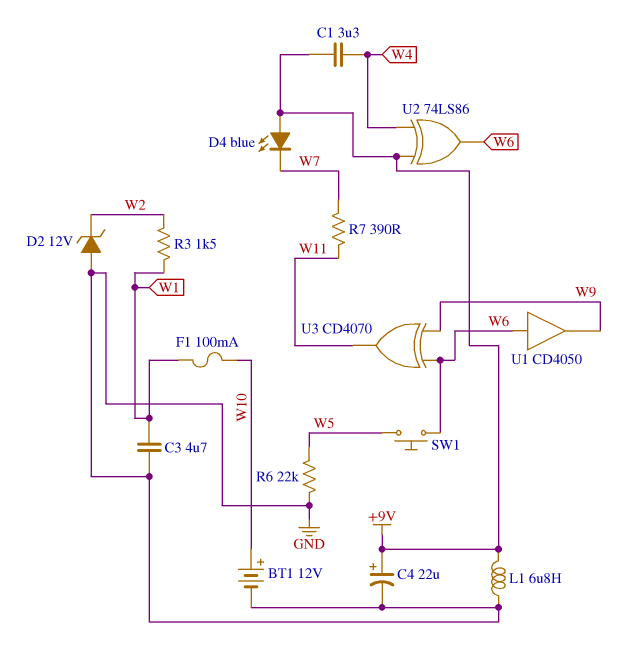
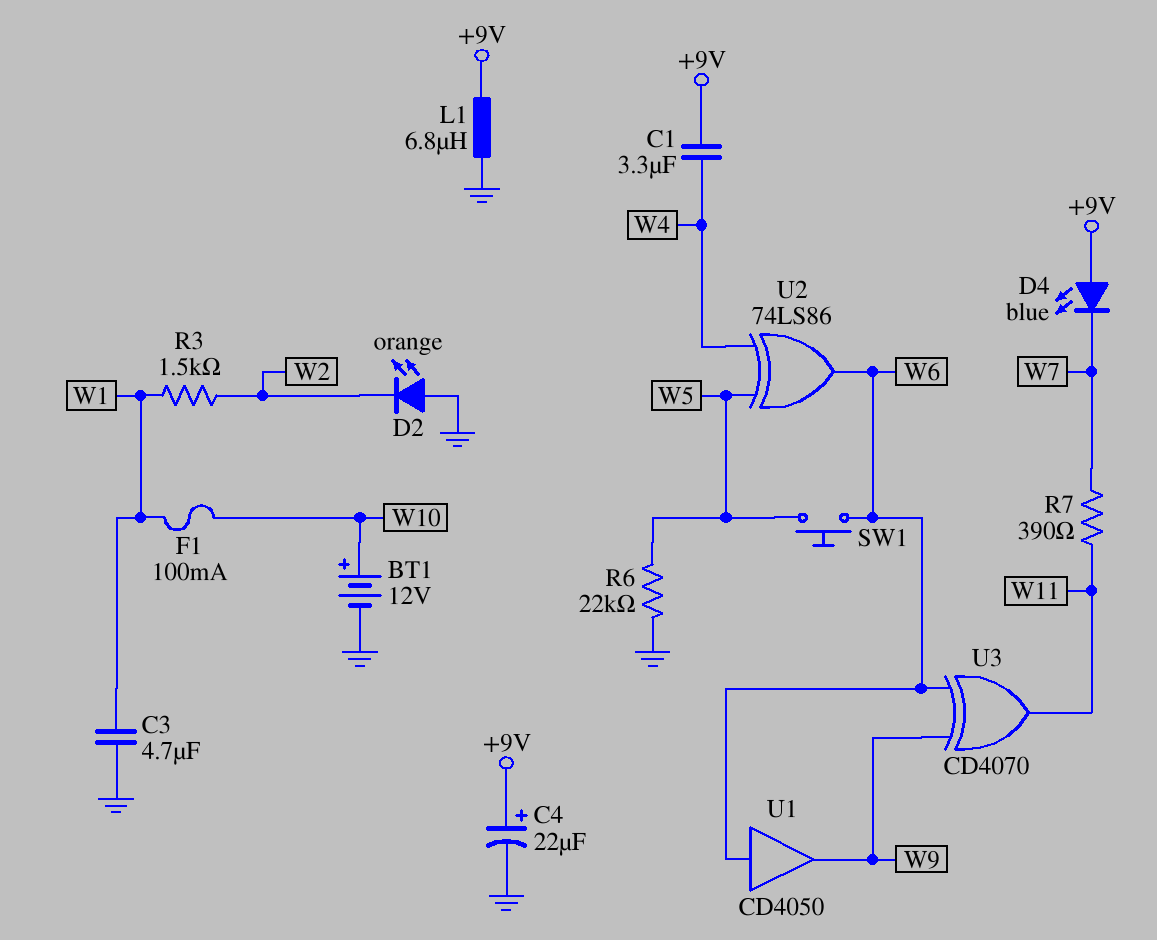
D2: zener 12V (A GND, K W2) -> LED orange (A GND, K W2)
U2: XOR 74LS86 (in +9V, in W4, out W6) -> XOR 74LS86 (in W4, in W5, out W6)

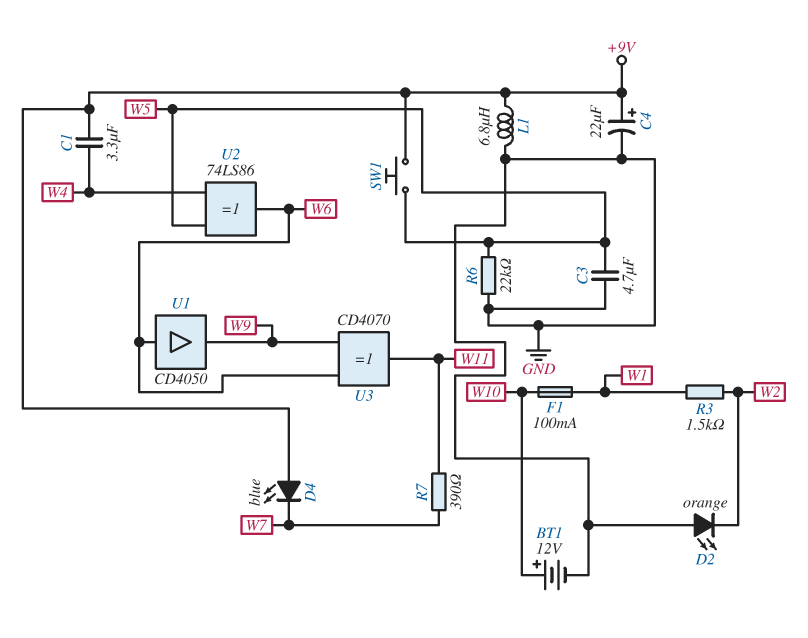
C3: 4.7uF (GND, W1) -> 4.7uF (GND, W5)
SW1: button (W5, W6) -> button (+9V, W5)

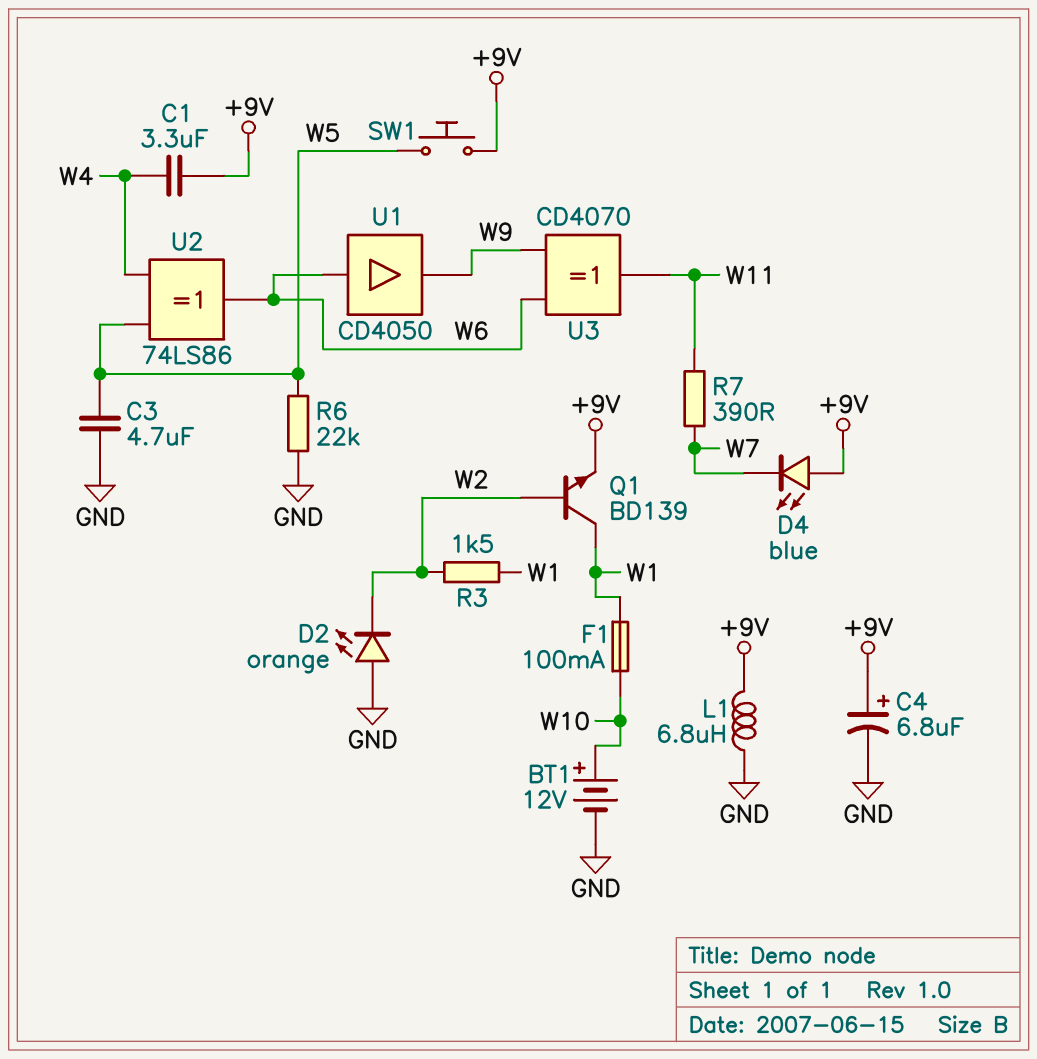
C4: 22uF (plus +9V, minus GND) -> 6.8uF (plus +9V, minus GND)
Q1: none -> NPN BD139 (B W2, C W1, E +9V)

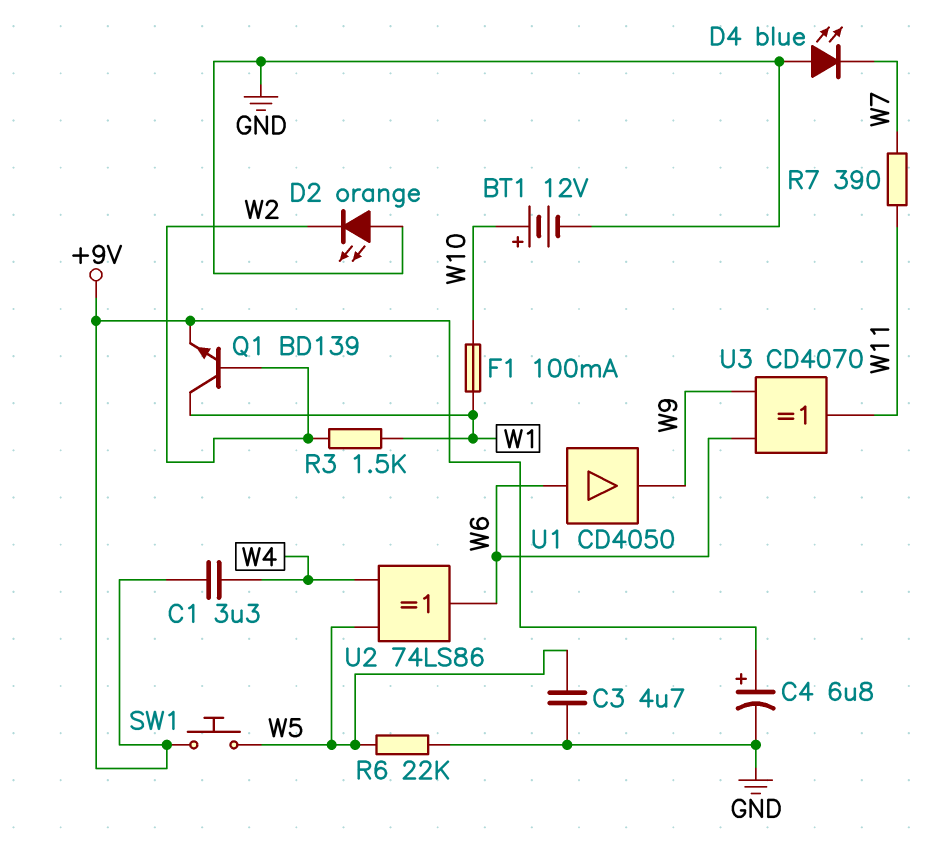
D4: LED blue (A +9V, K W7) -> LED blue (A GND, K W7)
L1: 6.8uH (+9V, GND) -> none

